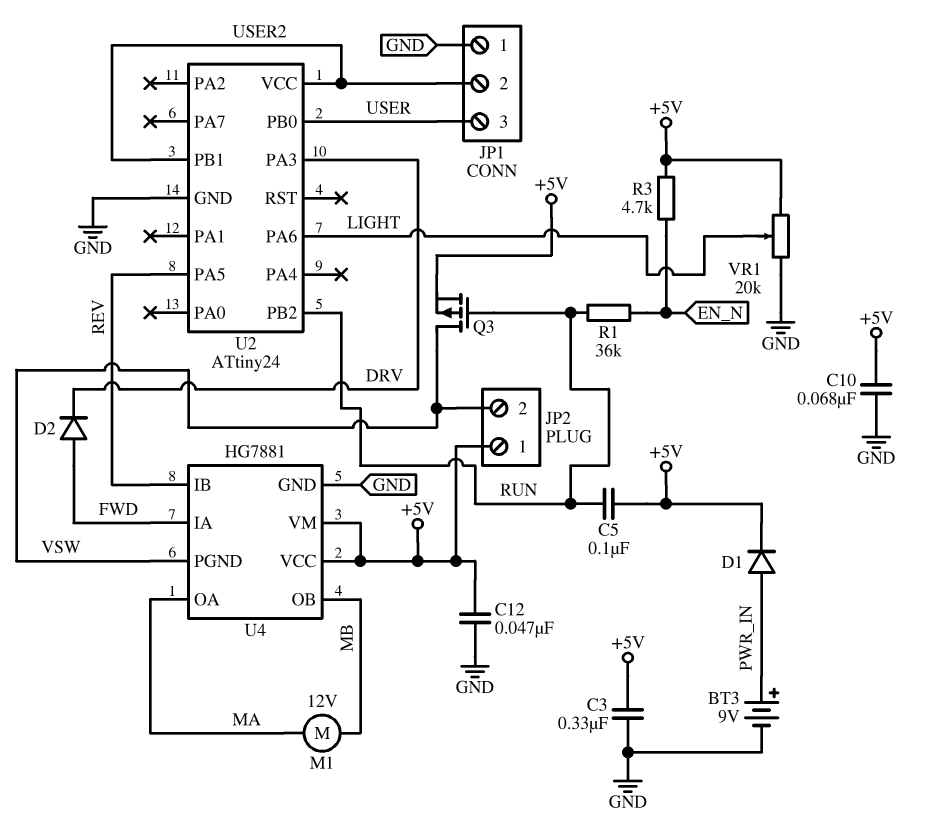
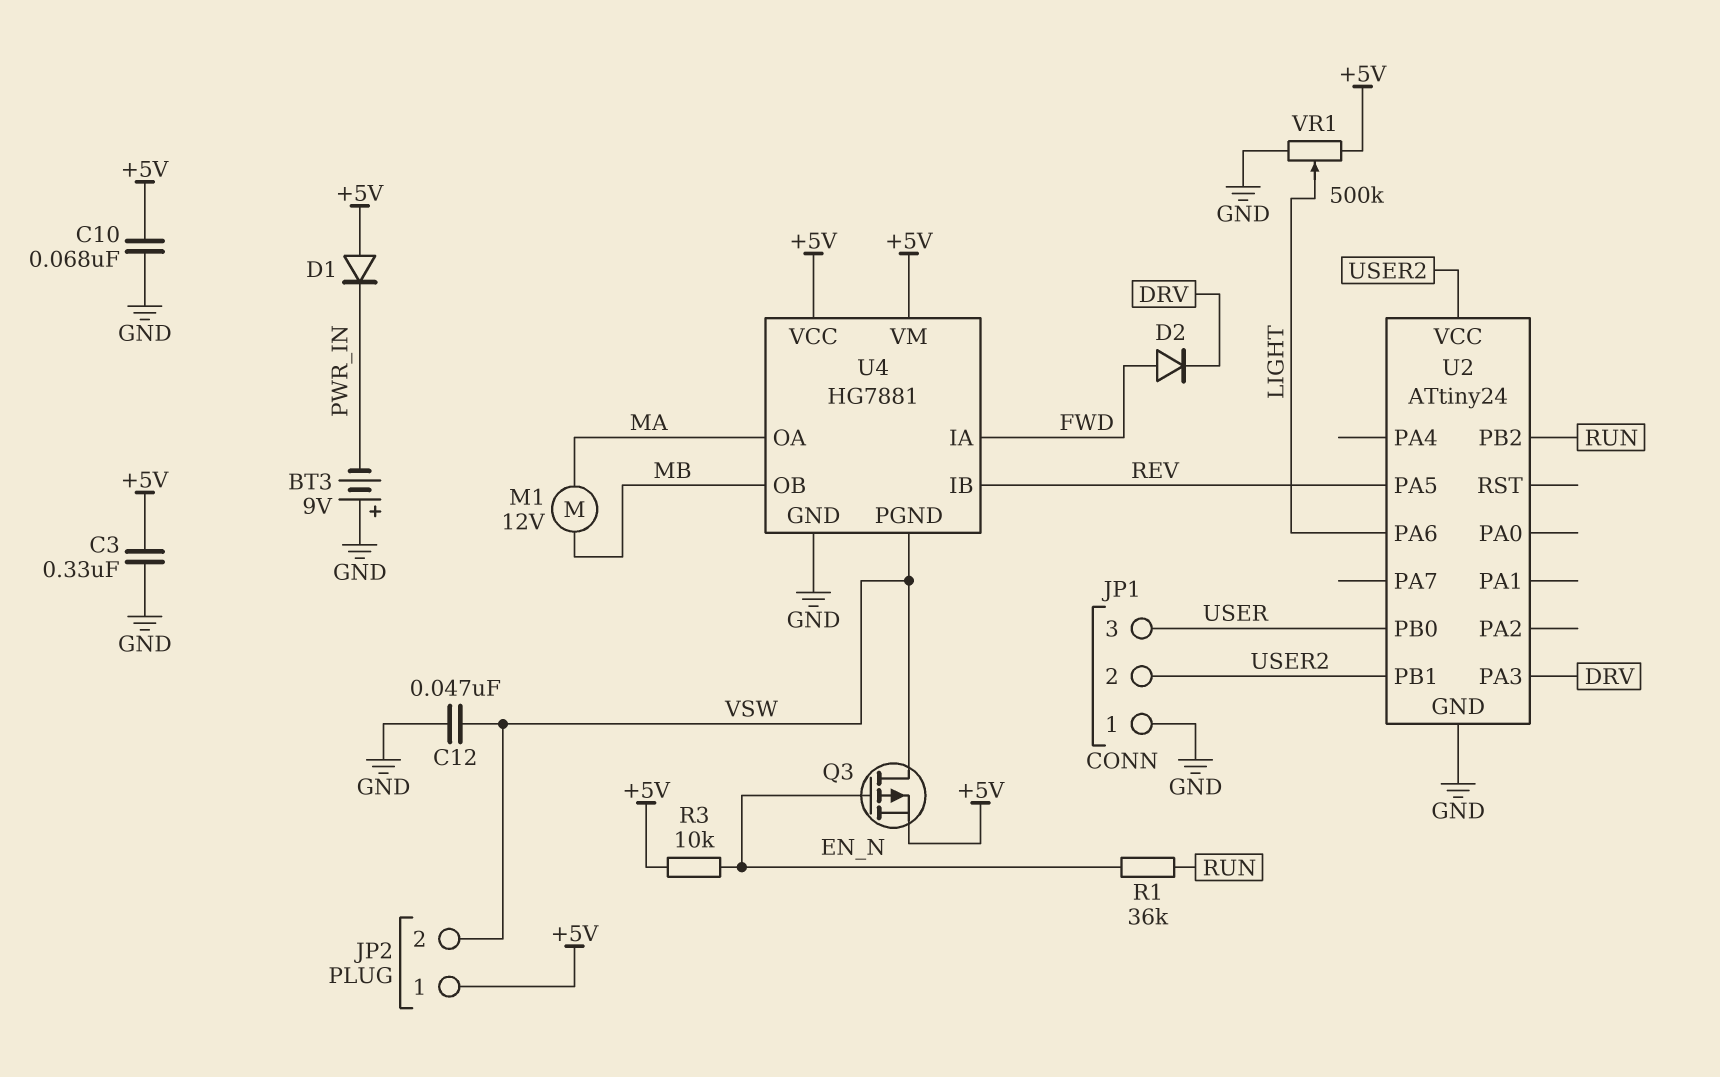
BT3: 9V (plus PWR_IN, minus GND) -> 9V (plus GND, minus PWR_IN)
C5: 100nF (+5V, RUN) -> none
C12: 47nF (+5V, GND) -> 47nF (GND, VSW)
D1: diode (A PWR_IN, K +5V) -> diode (A +5V, K PWR_IN)
Q3: PMOS (G RUN, D VSW, S +5V) -> PMOS (G EN_N, D VSW, S +5V)
R3: 4.7k (+5V, EN_N) -> 10k (+5V, EN_N)
VR1: 20k (+5V, GND, wiper LIGHT) -> 500k (+5V, GND, wiper LIGHT)

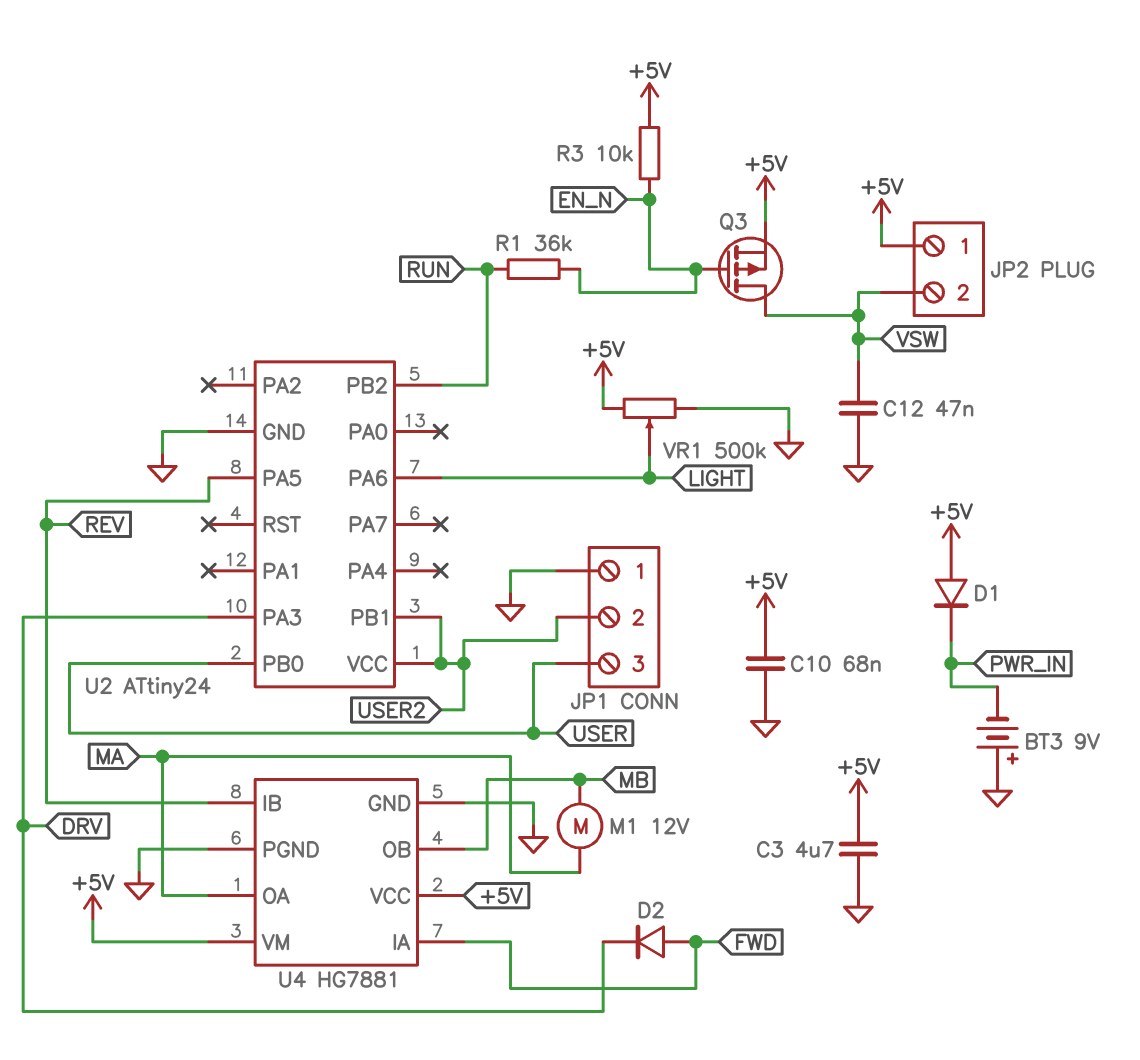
C3: 330nF (+5V, GND) -> 4.7uF (+5V, GND)
U4 pin PGND: VSW -> GND

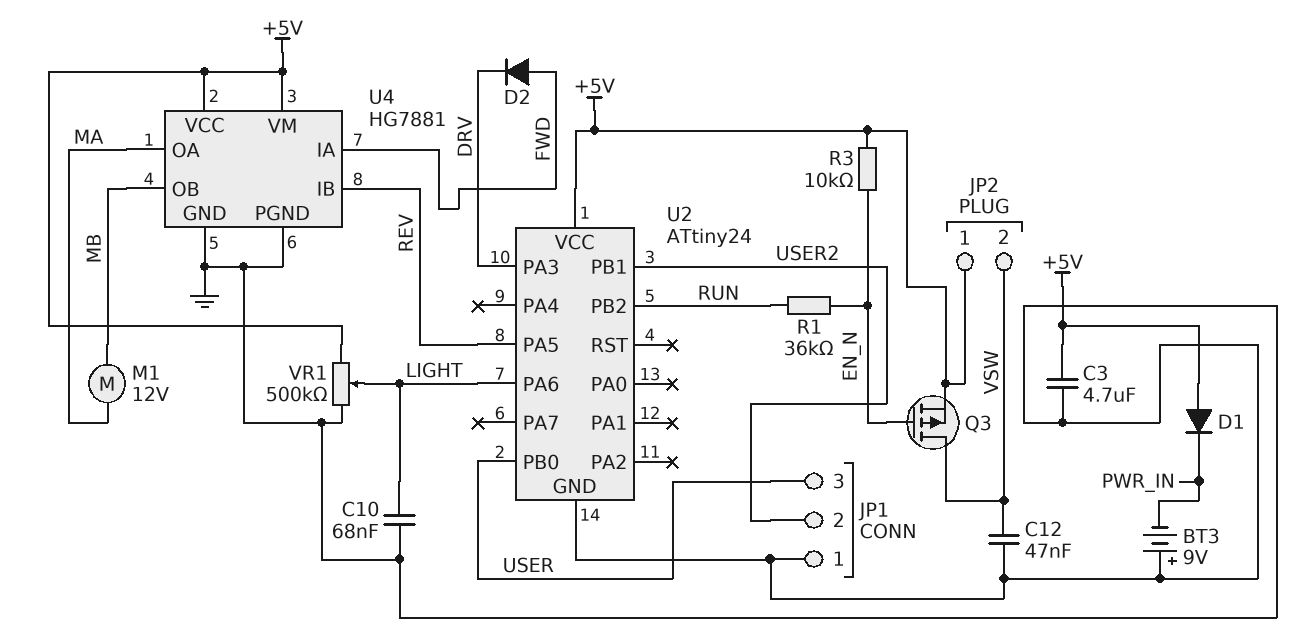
C10: 68nF (+5V, GND) -> 68nF (GND, LIGHT)
U2 pin VCC: USER2 -> +5V

